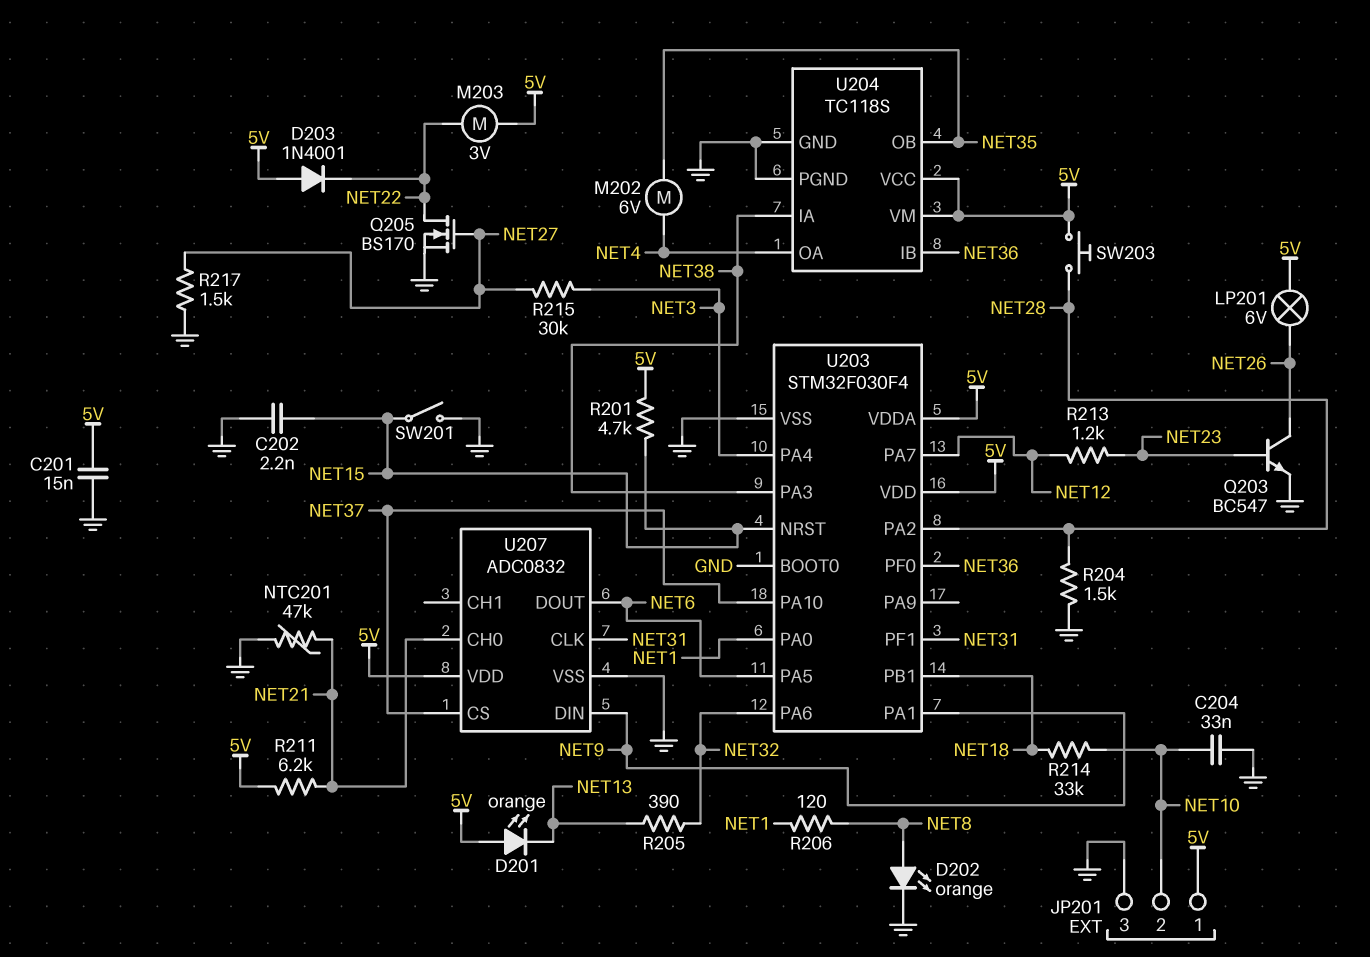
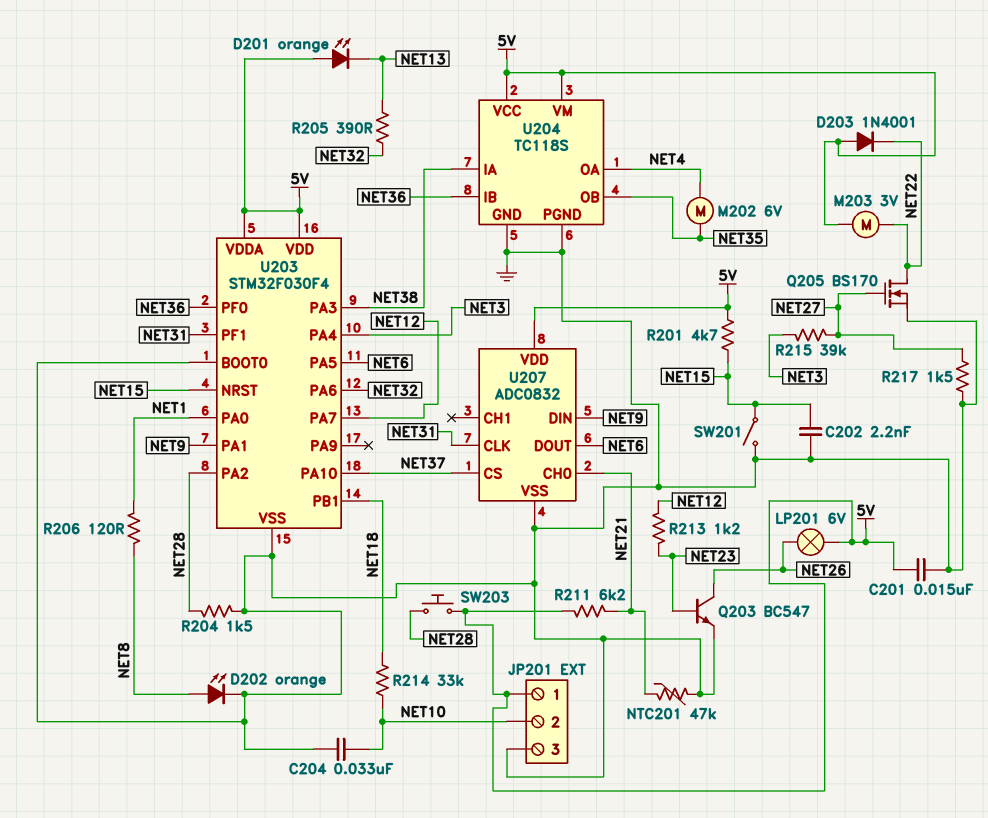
R215: 30k (NET3, NET27) -> 39k (NET3, NET27)

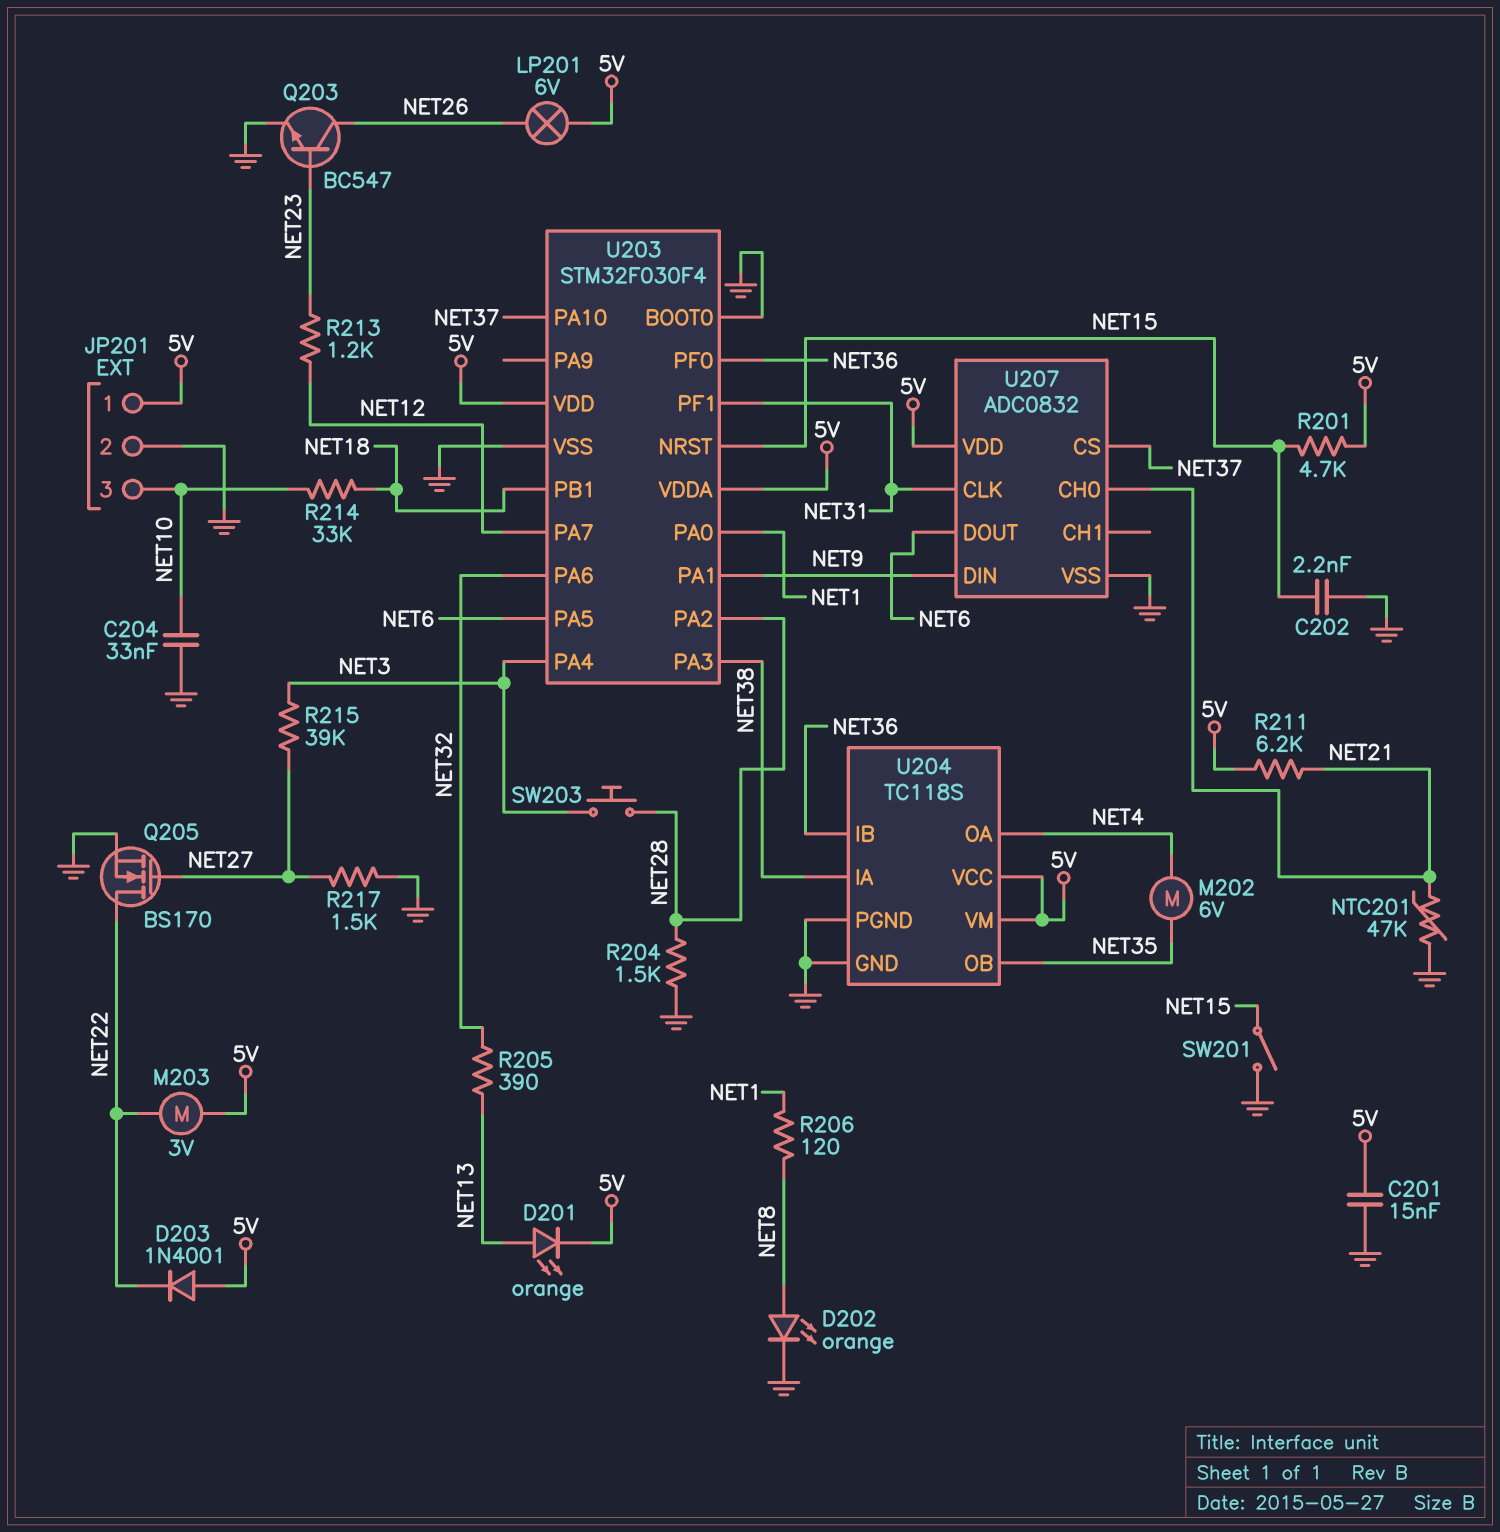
D201: LED orange (A 5V, K NET13) -> LED orange (A NET13, K 5V)
JP201 pin 2: NET10 -> GND
JP201 pin 3: GND -> NET10
SW203: button (5V, NET28) -> button (NET3, NET28)

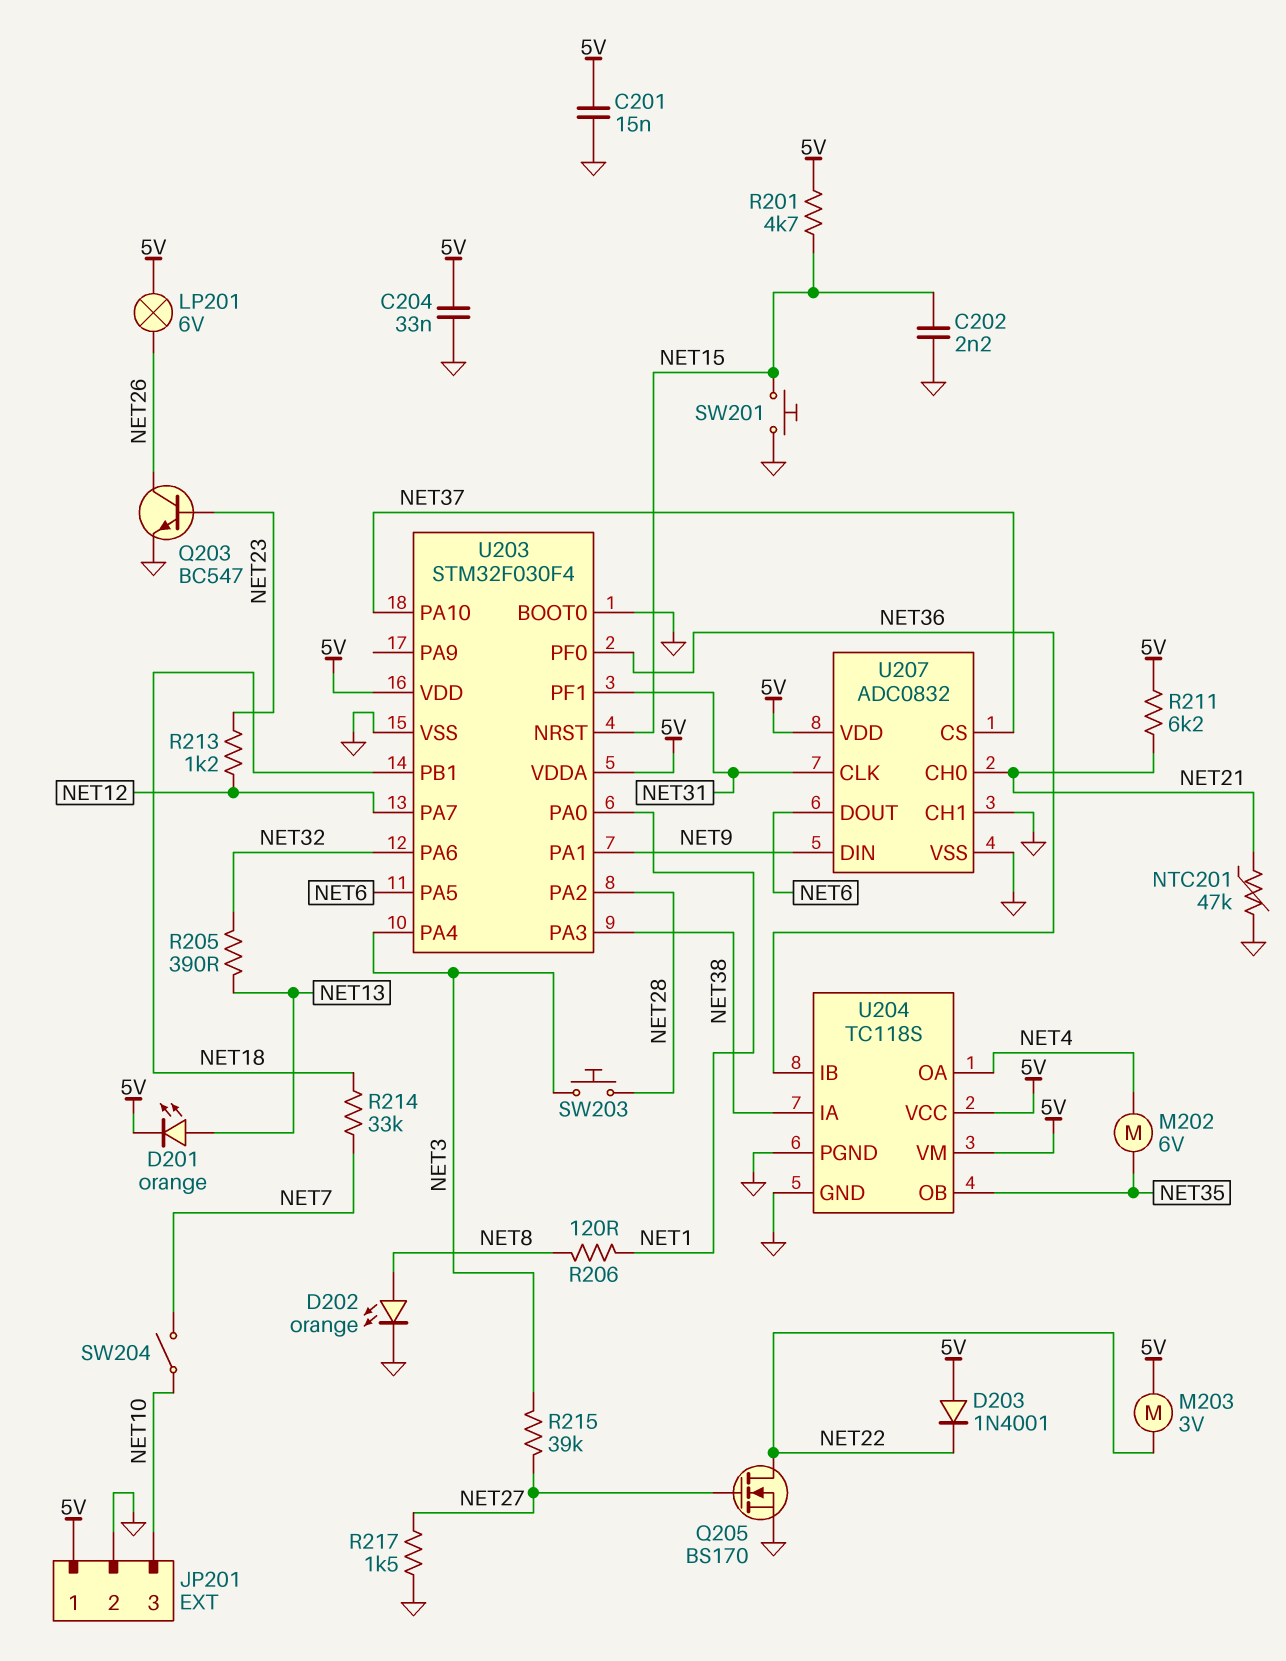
C204: 33nF (GND, NET10) -> 33nF (5V, GND)
R204: 1.5k (GND, NET28) -> none
R214: 33k (NET10, NET18) -> 33k (NET7, NET18)
SW201: switch (GND, NET15) -> button (GND, NET15)
SW204: none -> switch (NET7, NET10)
U207 pin CH1: none -> GND

